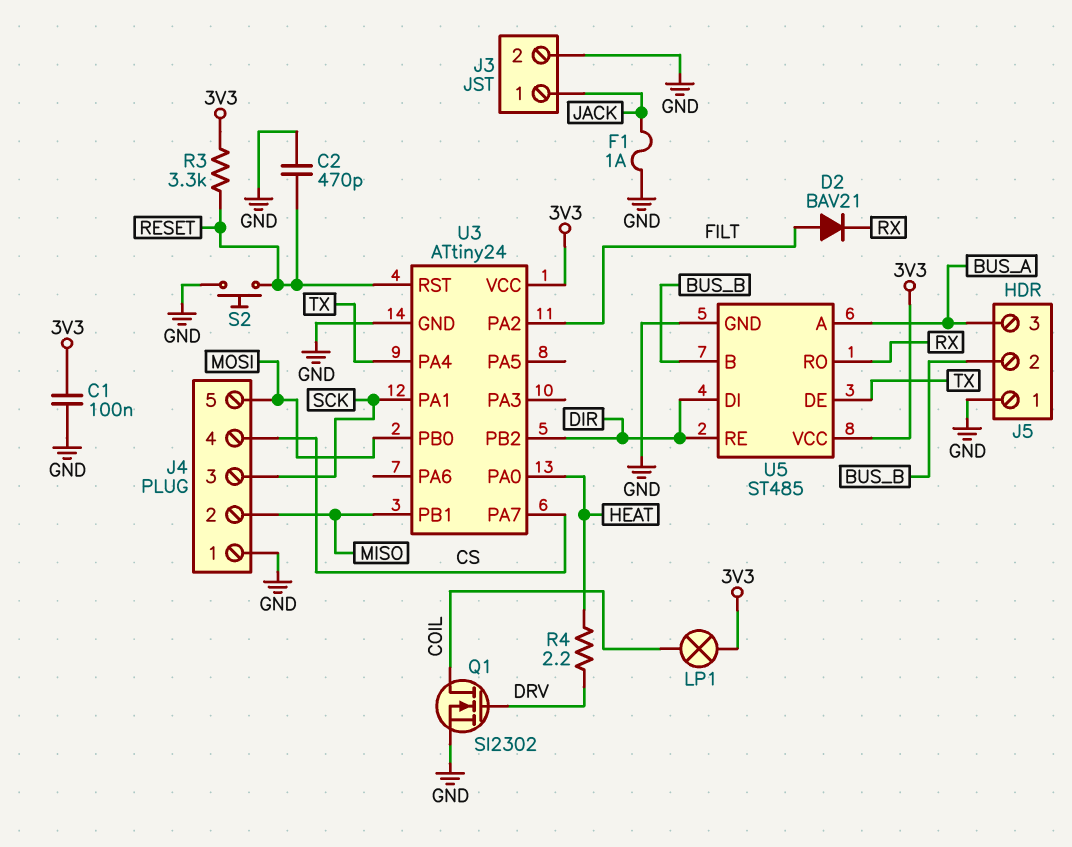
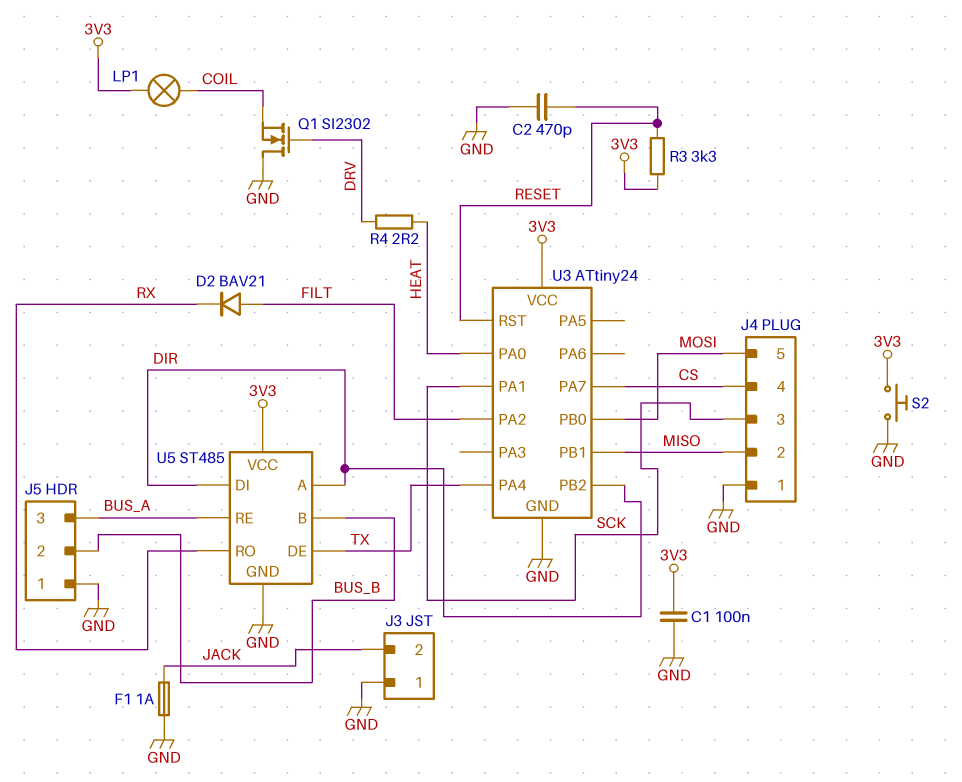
J3 pin 1: JACK -> GND
J3 pin 2: GND -> JACK
Q1: NMOS SI2302 (G DRV, D COIL, S GND) -> NMOS SI2302 (G DRV, D GND, S COIL)
S2: button (GND, RESET) -> button (3V3, GND)
U5 pin A: BUS_A -> DIR
U5 pin RE: DIR -> BUS_A

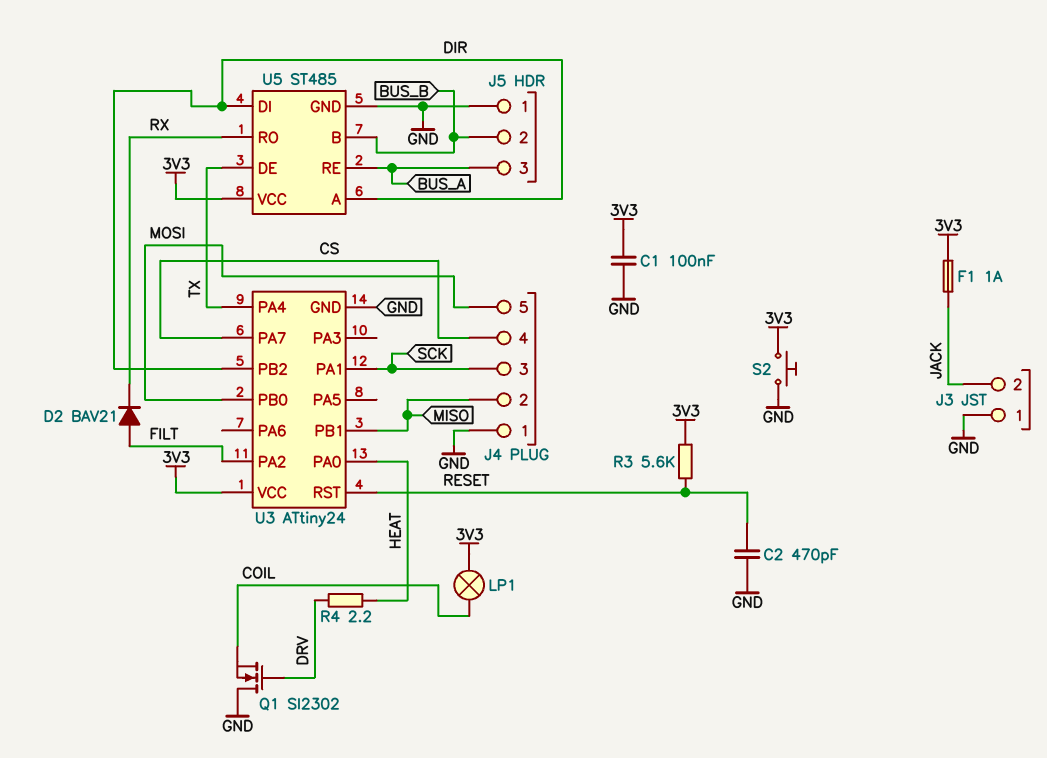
F1: 1A (GND, JACK) -> 1A (3V3, JACK)
R3: 3.3k (3V3, RESET) -> 5.6k (3V3, RESET)

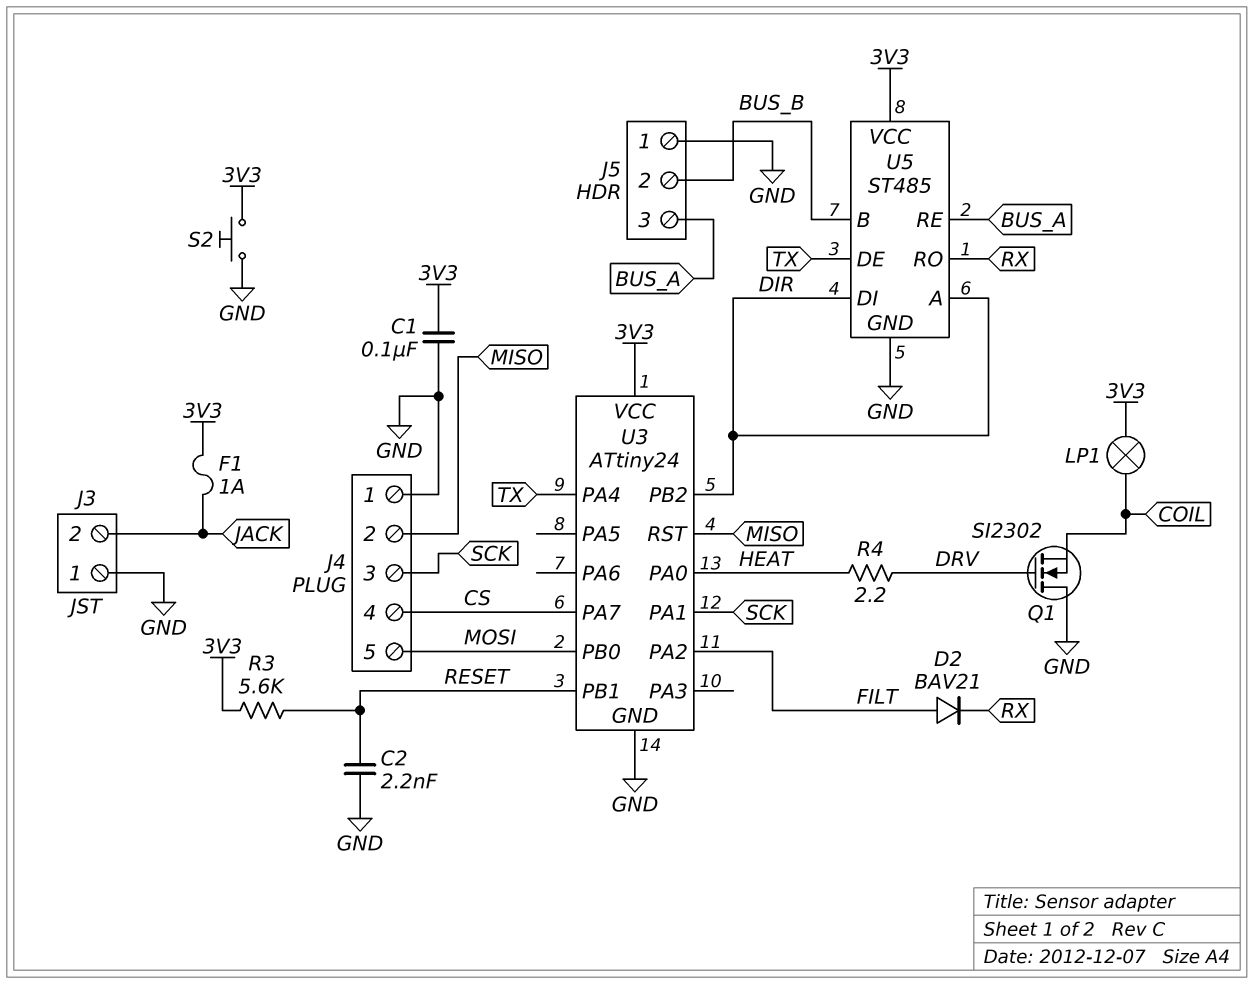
C2: 470pF (GND, RESET) -> 2.2nF (GND, RESET)
U3 pin PB1: MISO -> RESET
U3 pin RST: RESET -> MISO

